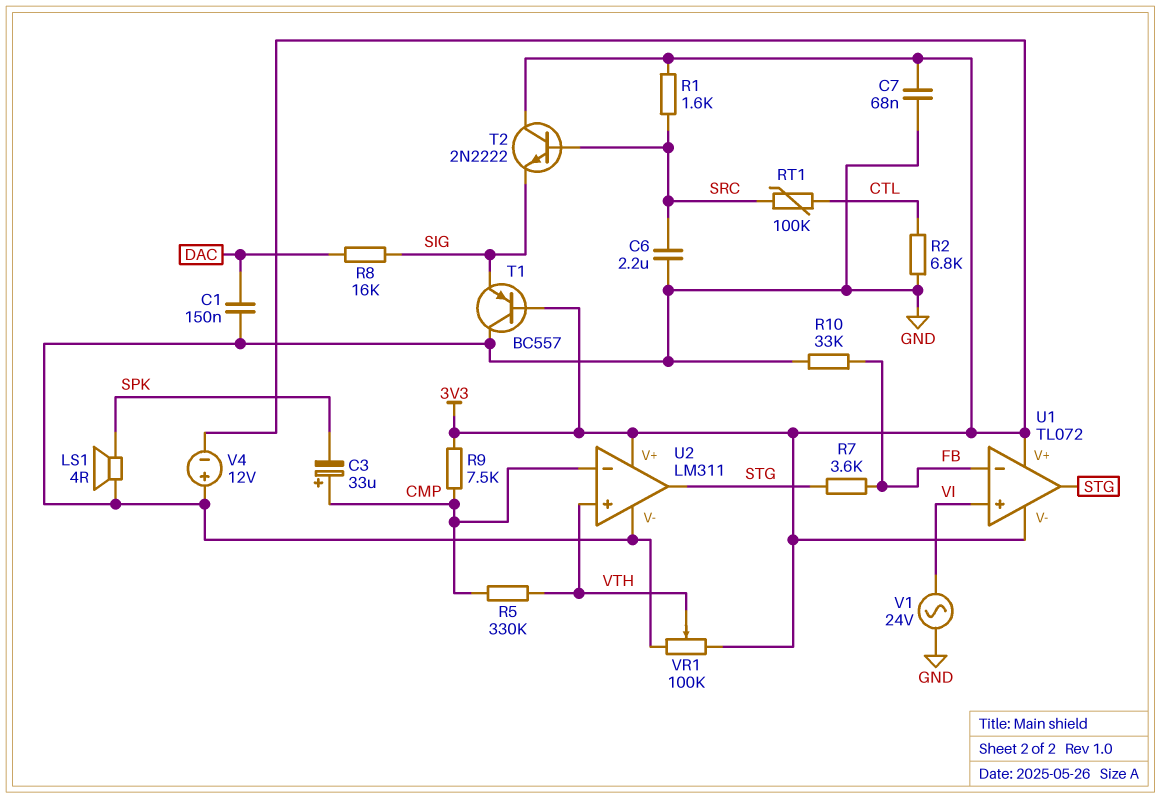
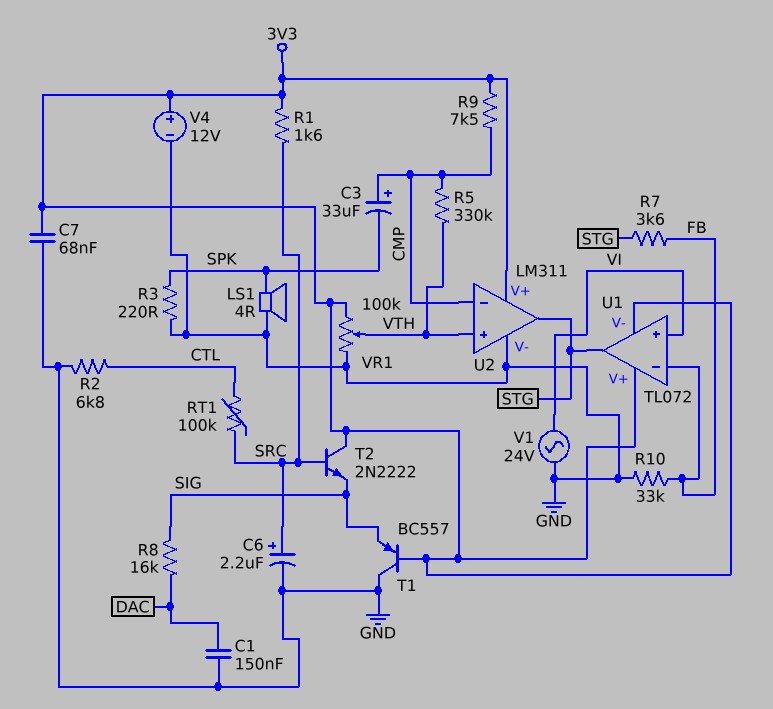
C6: 2.2uF (GND, SRC) -> 2.2uF (plus SRC, minus GND)
R3: none -> 220 (GND, SPK)
V4: 12V (plus GND, minus 3V3) -> 12V (plus 3V3, minus GND)

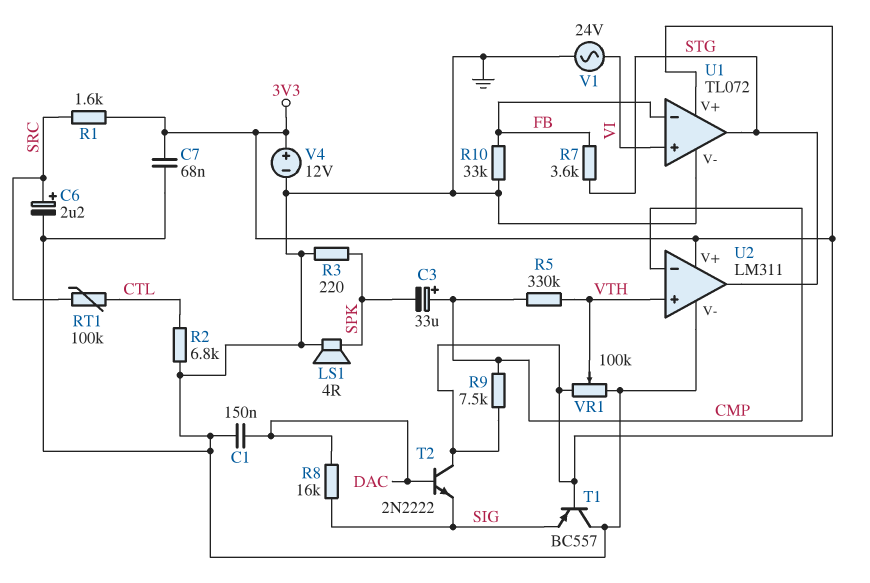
T2: NPN 2N2222 (B SRC, C 3V3, E SIG) -> NPN 2N2222 (B DAC, C 3V3, E SIG)
U1 pin V-: 3V3 -> GND

